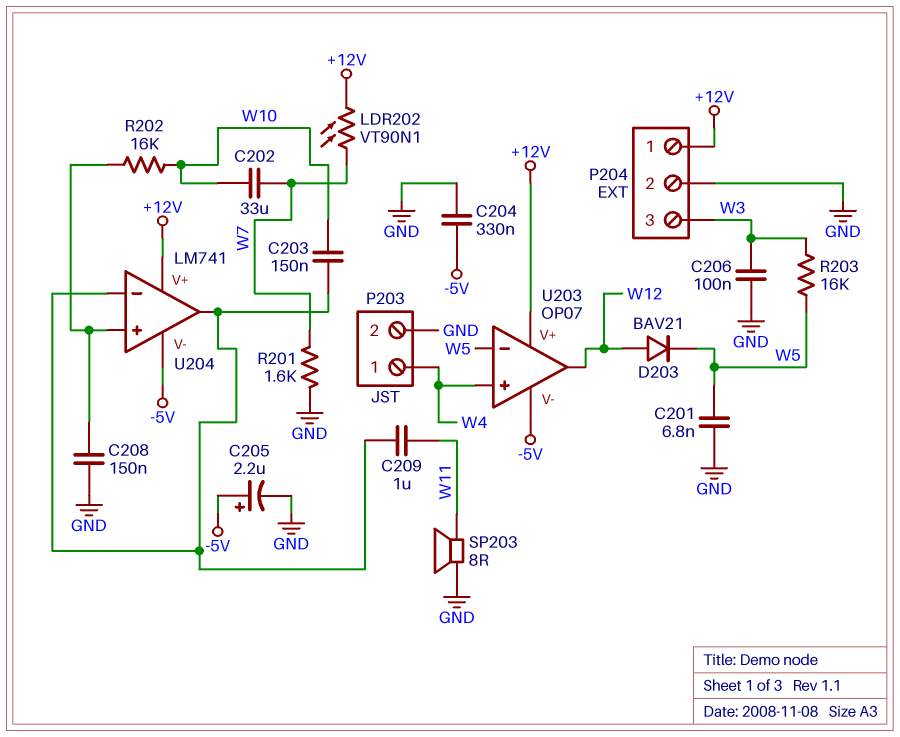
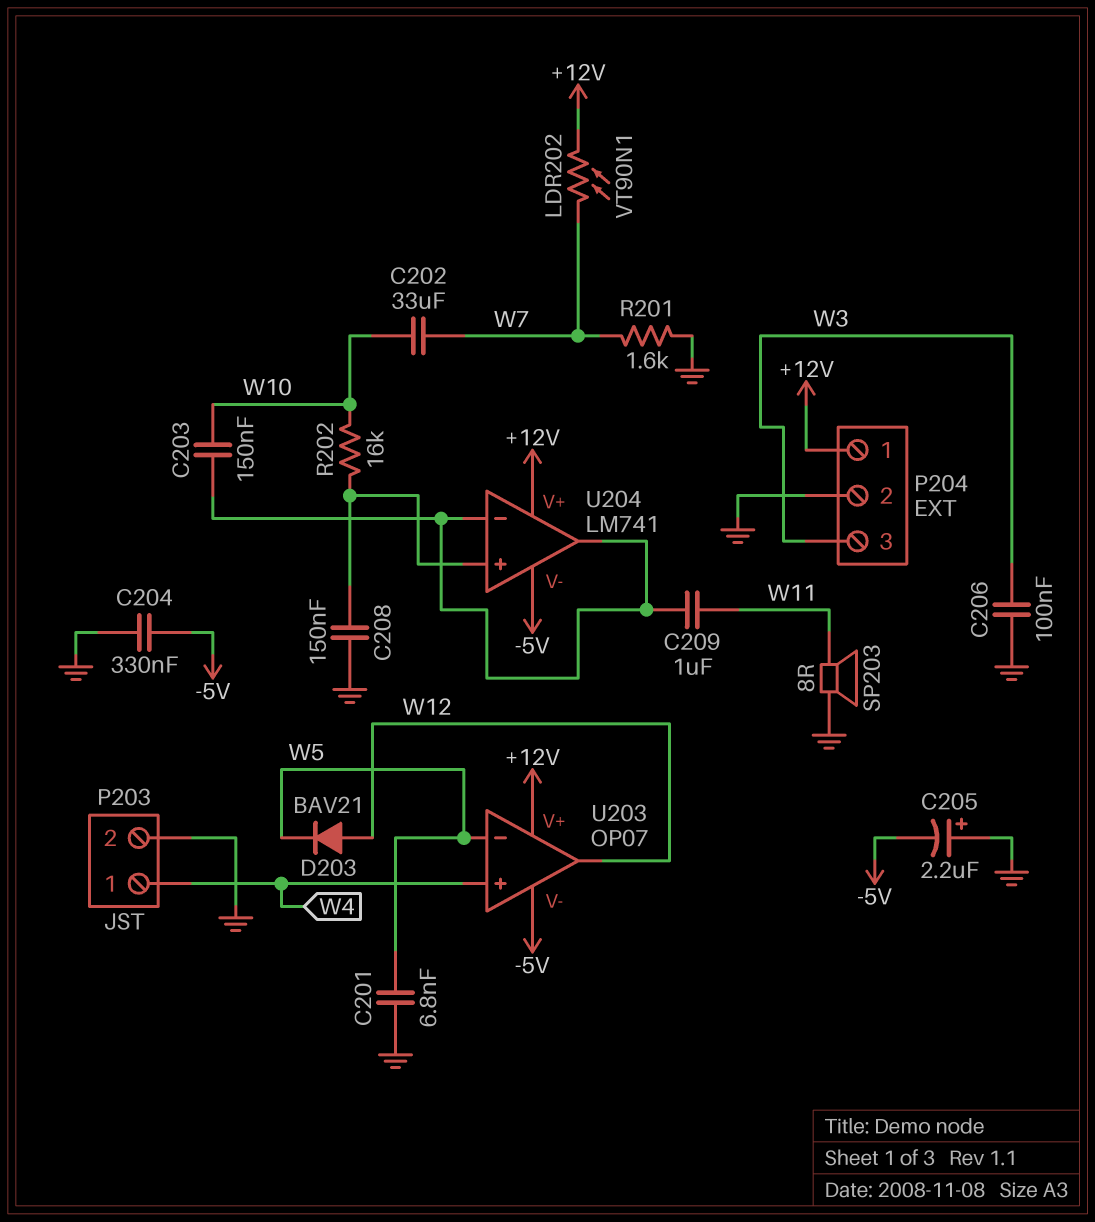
C205: 2.2uF (plus -5V, minus GND) -> 2.2uF (plus GND, minus -5V)
R203: 16k (W3, W5) -> none

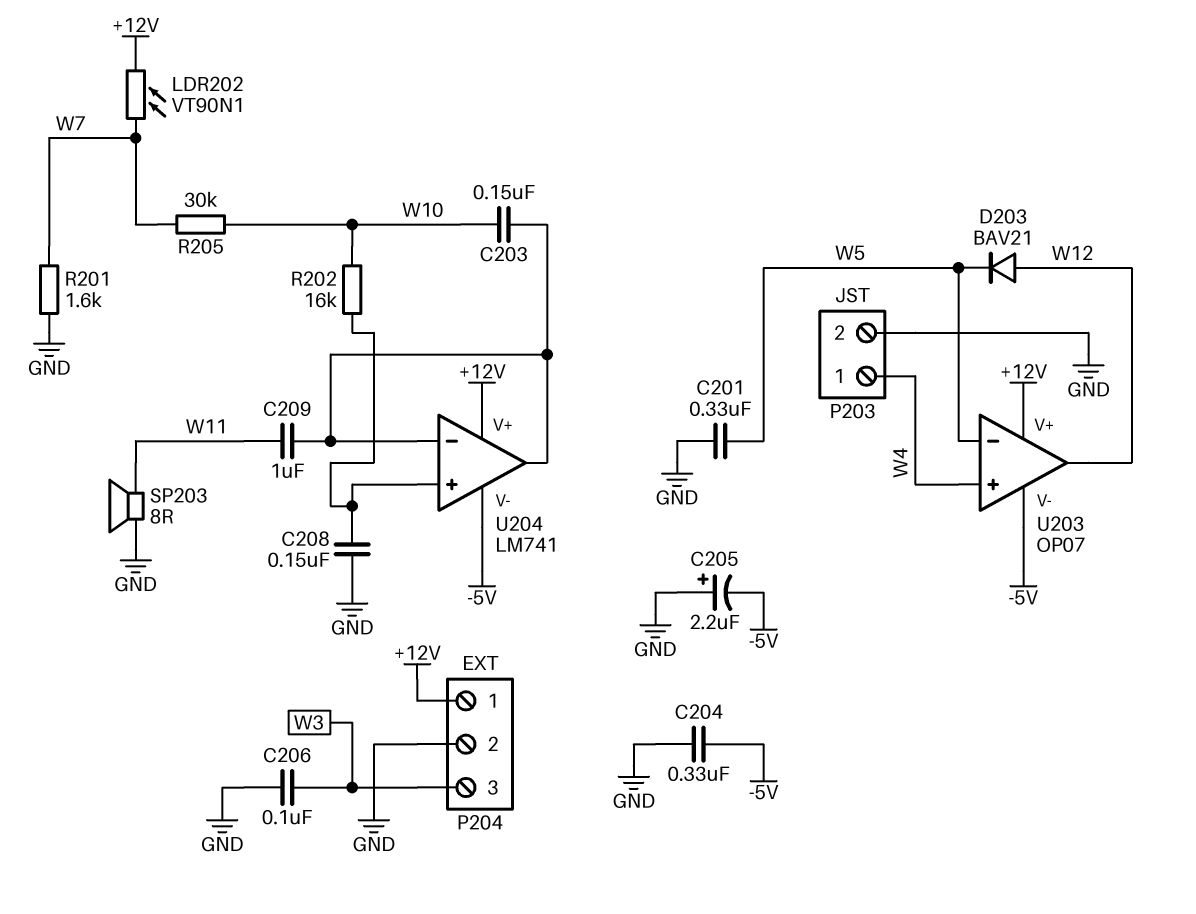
C201: 6.8nF (GND, W5) -> 330nF (GND, W5)
C202: 33uF (W7, W10) -> none
R205: none -> 30k (W7, W10)

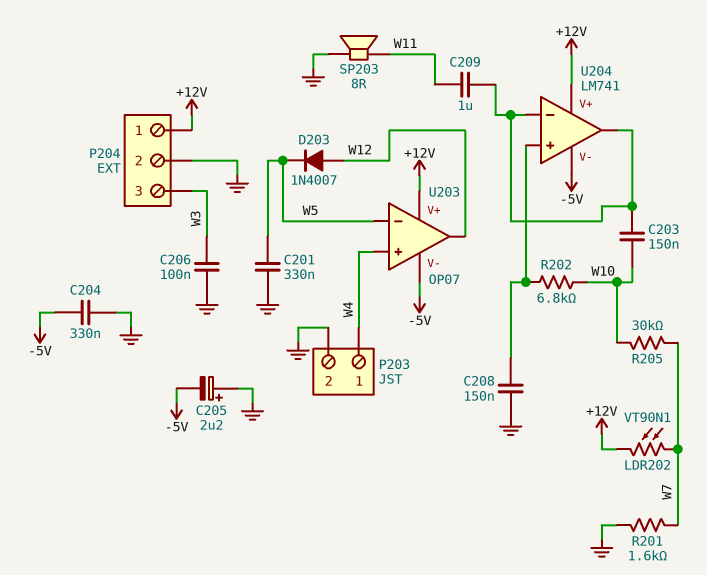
D203: diode BAV21 (A W12, K W5) -> diode 1N4007 (A W12, K W5)
R202: 16k (U204/in+, W10) -> 6.8k (U204/in+, W10)

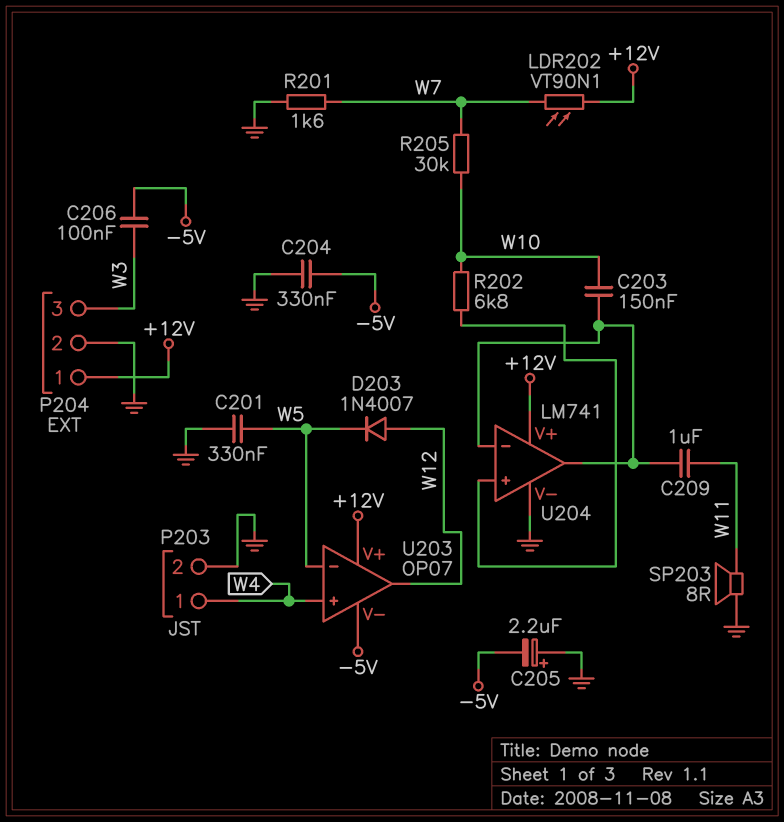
C206: 100nF (GND, W3) -> 100nF (-5V, W3)
C208: 150nF (GND, U204/in+) -> none
U204 pin V-: -5V -> GND

